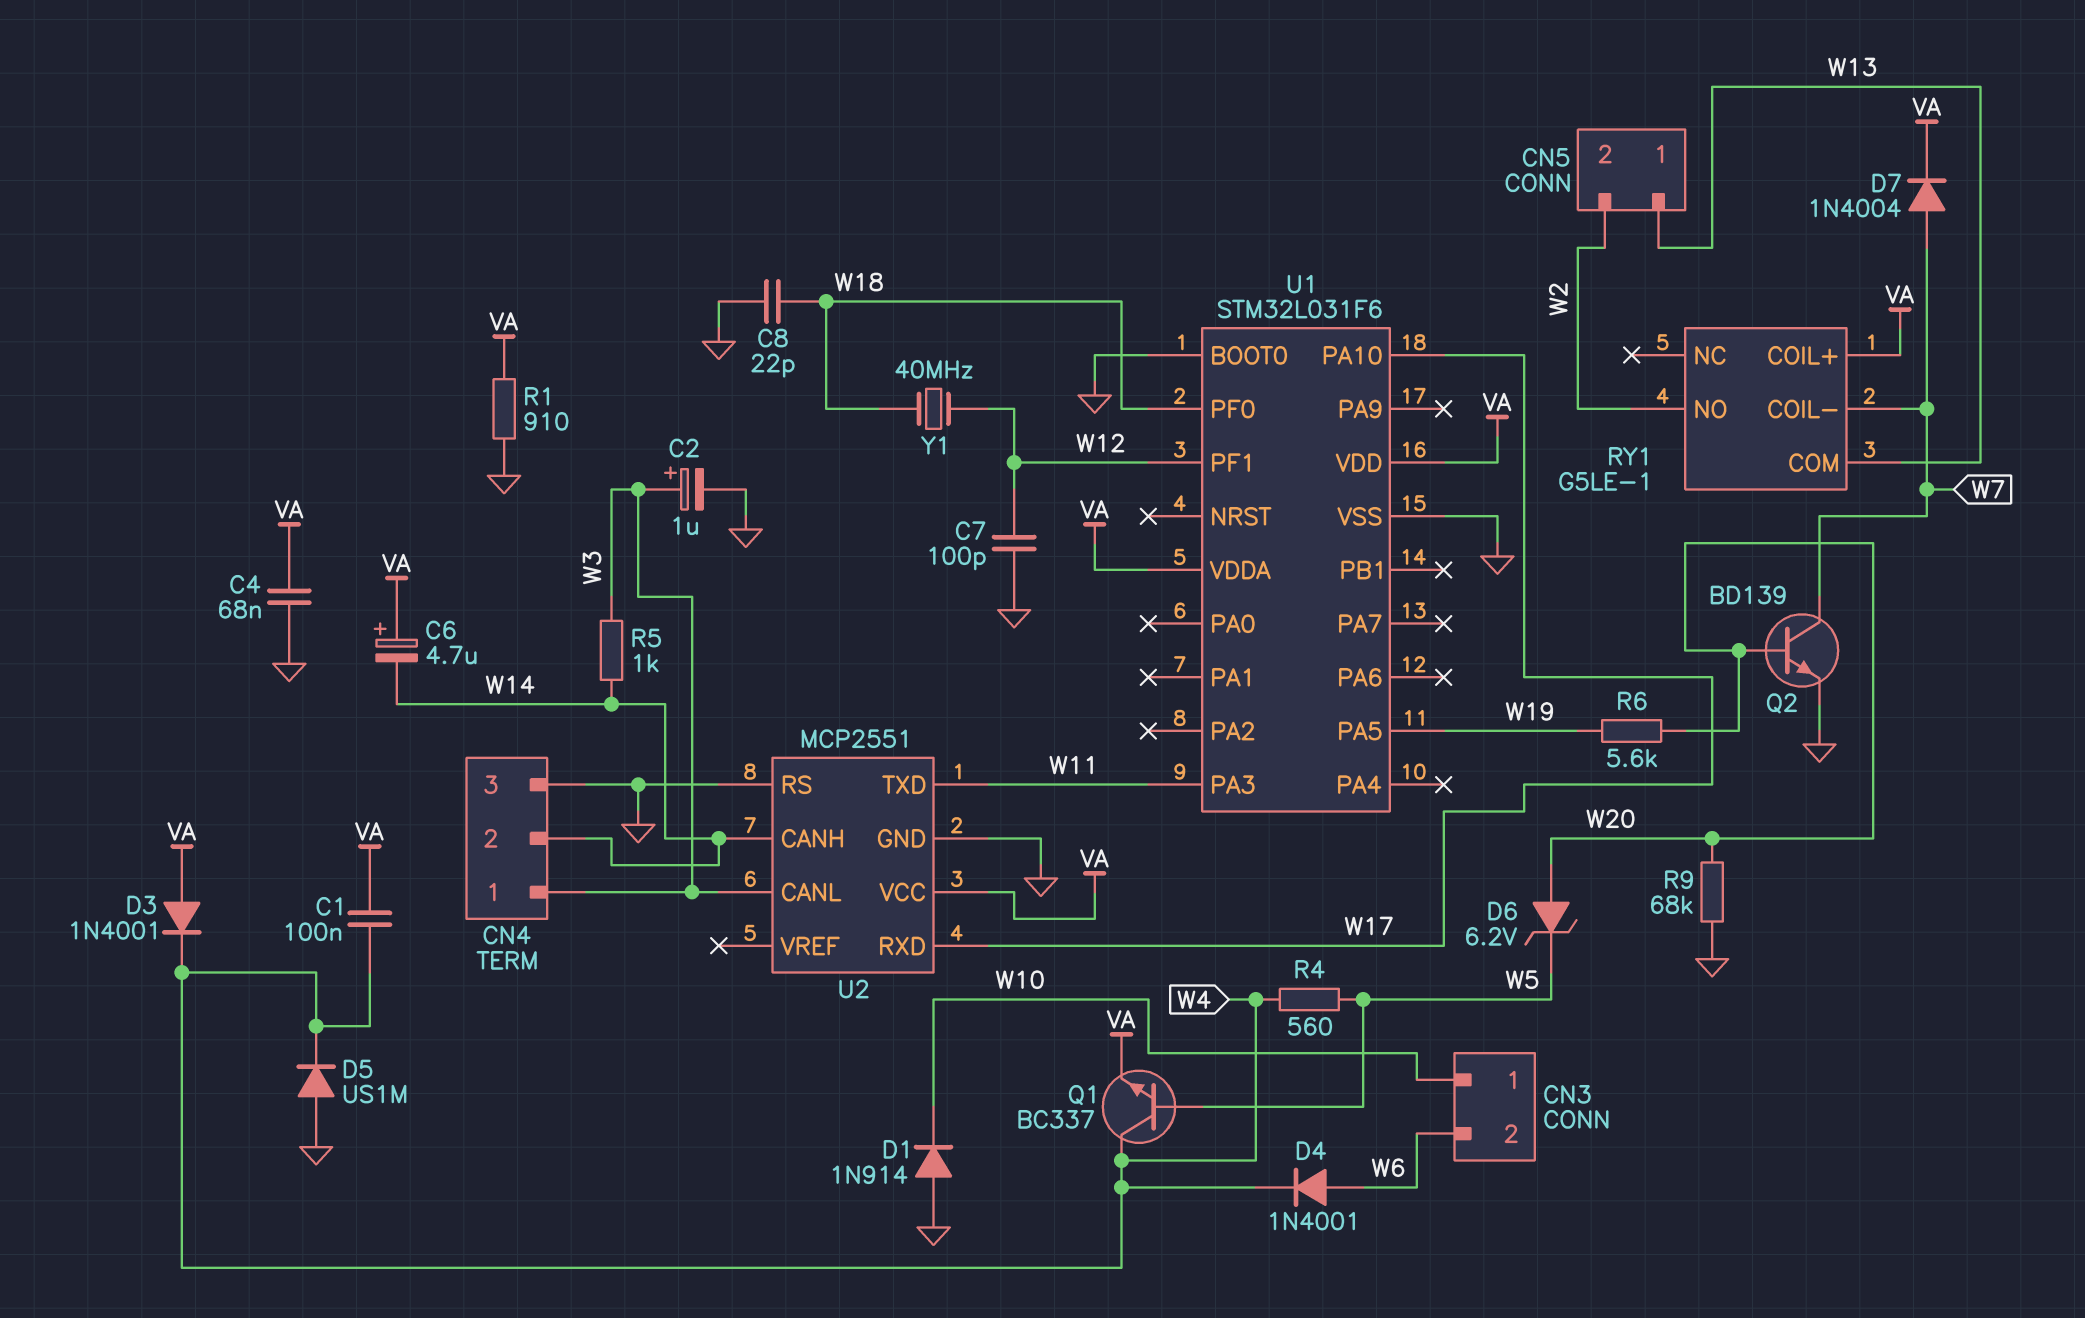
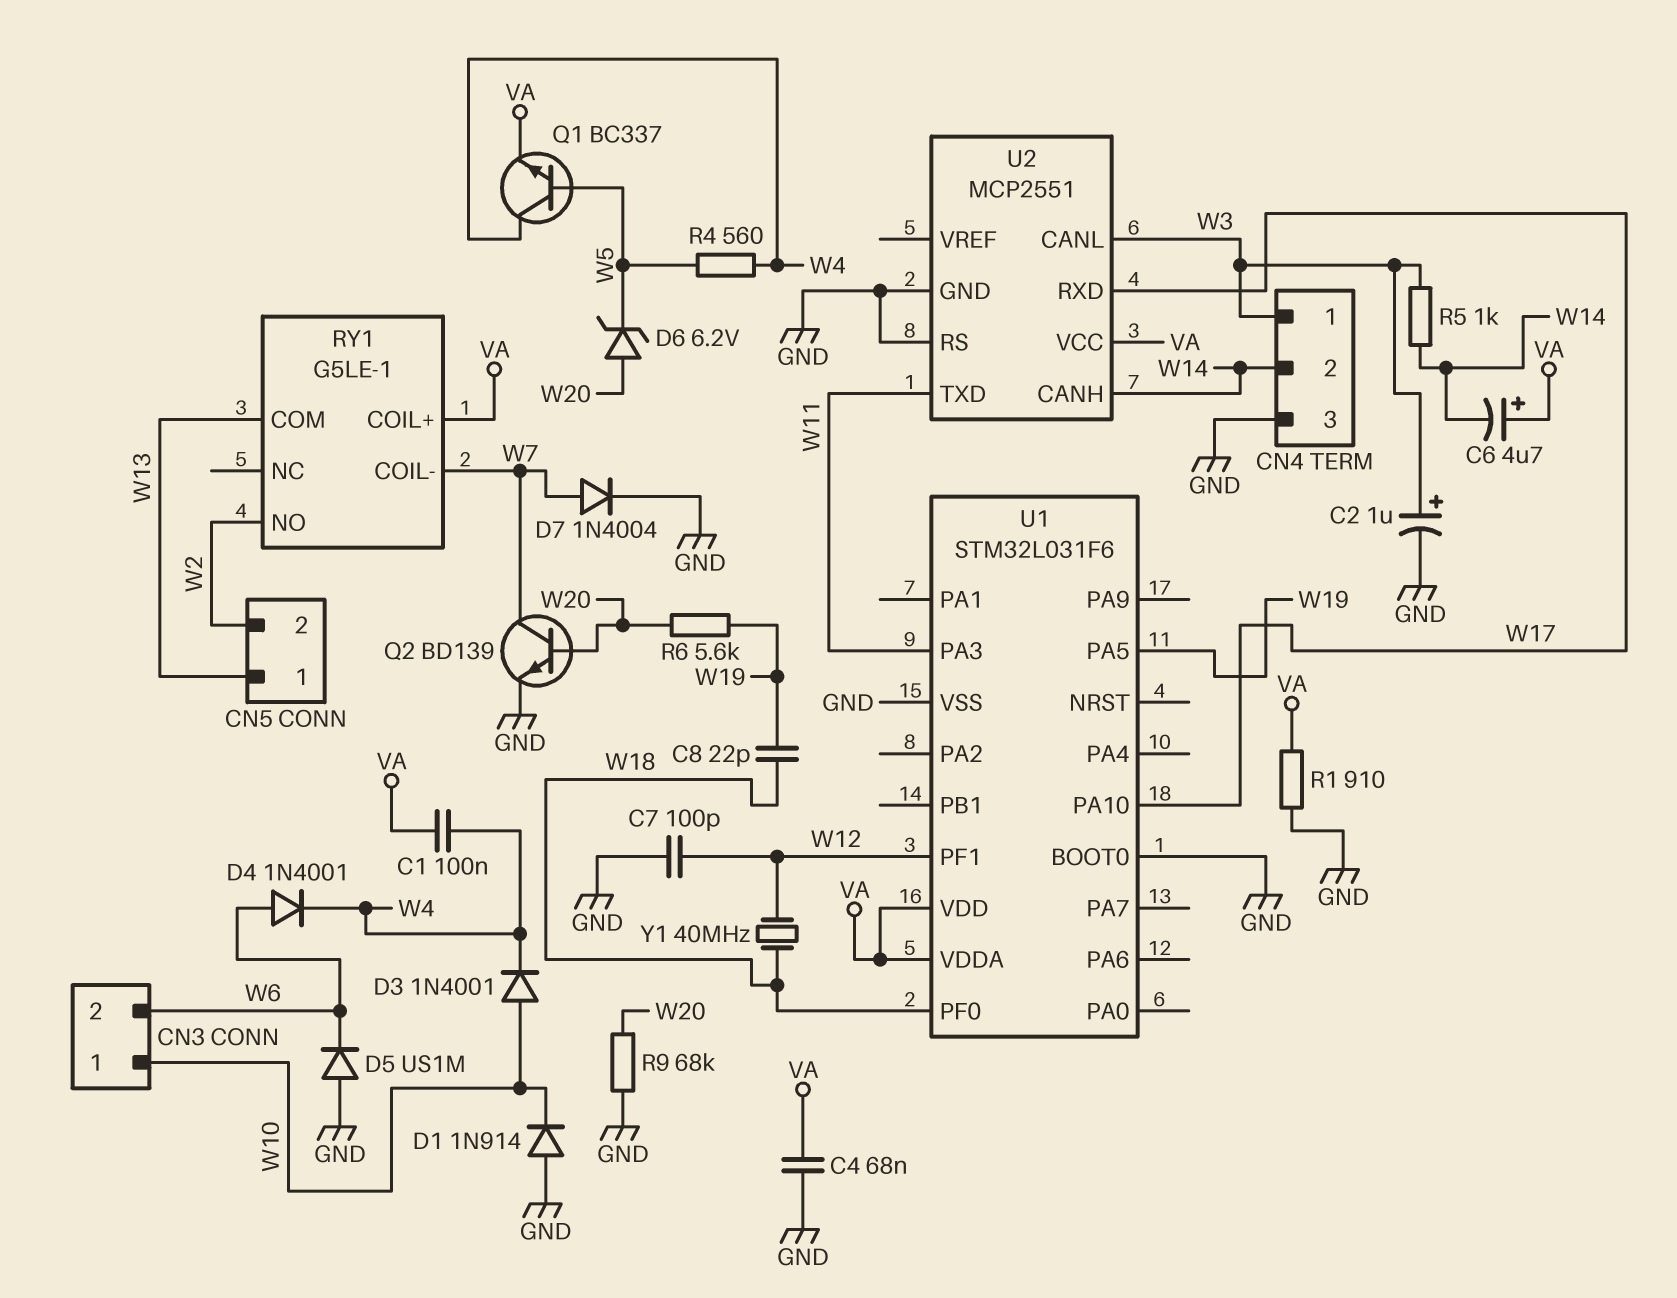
C8: 22pF (GND, W18) -> 22pF (W18, W19)
D3: diode 1N4001 (A VA, K W4) -> diode 1N4001 (A W10, K W4)
D5: diode US1M (A GND, K W4) -> diode US1M (A GND, K W6)
D7: diode 1N4004 (A W7, K VA) -> diode 1N4004 (A W7, K GND)

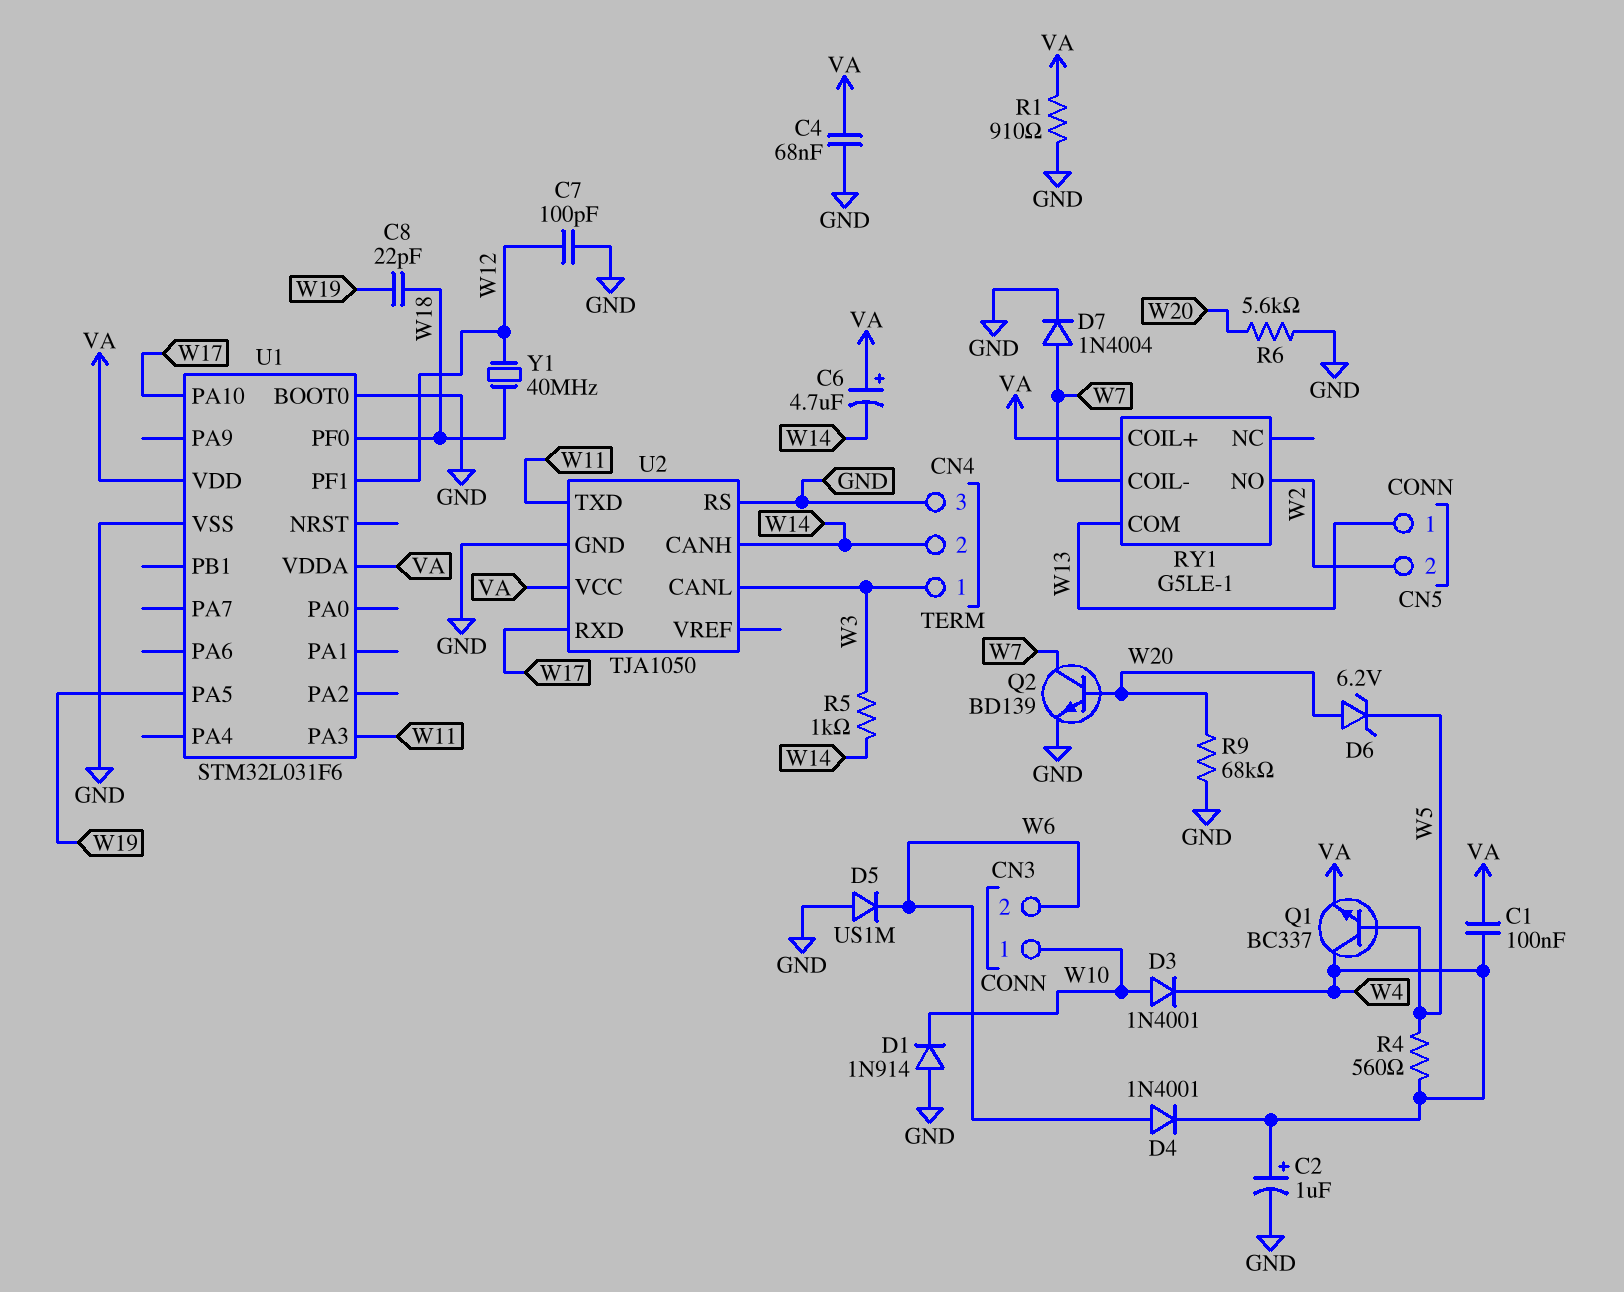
C2: 1uF (plus W3, minus GND) -> 1uF (plus W4, minus GND)
R6: 5.6k (W19, W20) -> 5.6k (GND, W20)
U2: MCP2551 -> TJA1050

